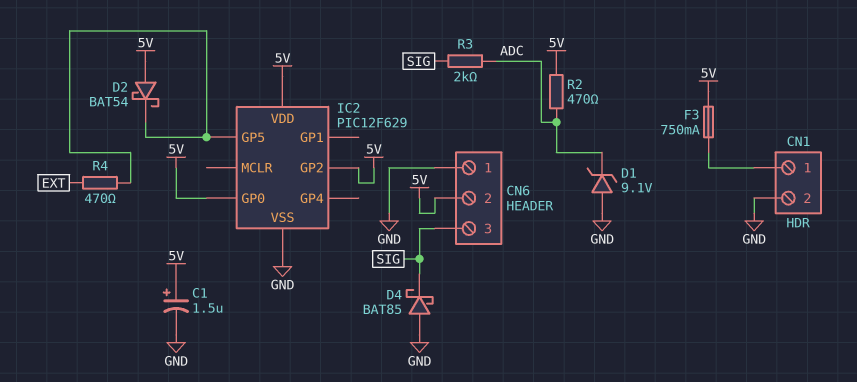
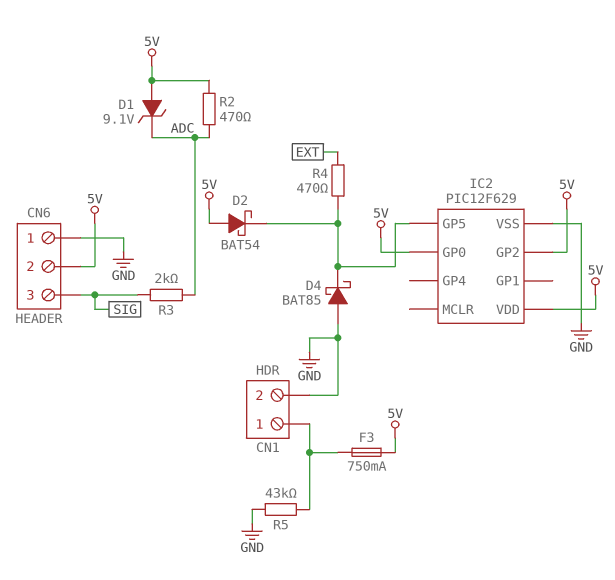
C1: 1.5uF (plus 5V, minus GND) -> none
D1: zener 9.1V (A GND, K ADC) -> zener 9.1V (A 5V, K ADC)
D4: schottky BAT85 (A GND, K SIG) -> schottky BAT85 (A GND, K IC2/GP5)
R5: none -> 43k (CN1/1, GND)

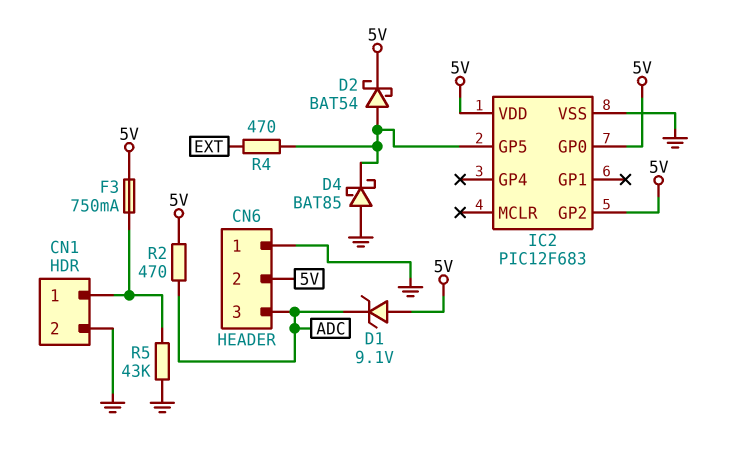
CN6 pin 3: SIG -> ADC
D2: schottky BAT54 (A 5V, K IC2/GP5) -> schottky BAT54 (A IC2/GP5, K 5V)
IC2: PIC12F629 -> PIC12F683
R3: 2k (ADC, SIG) -> none

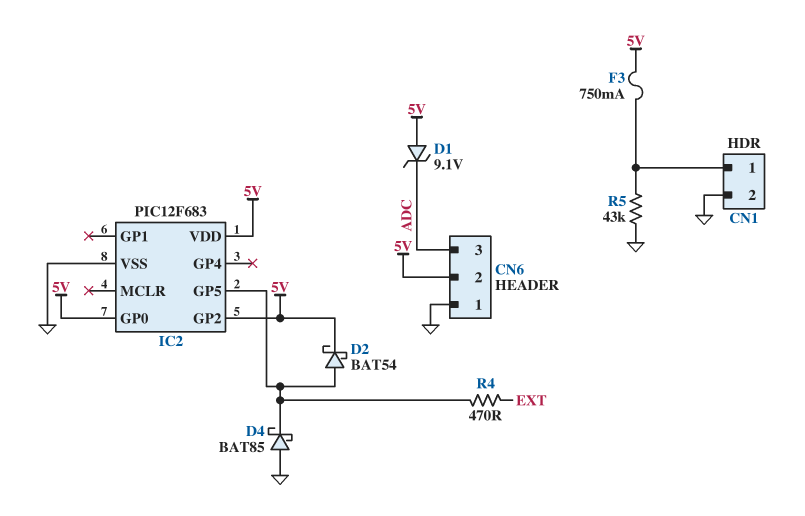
R2: 470 (5V, ADC) -> none

